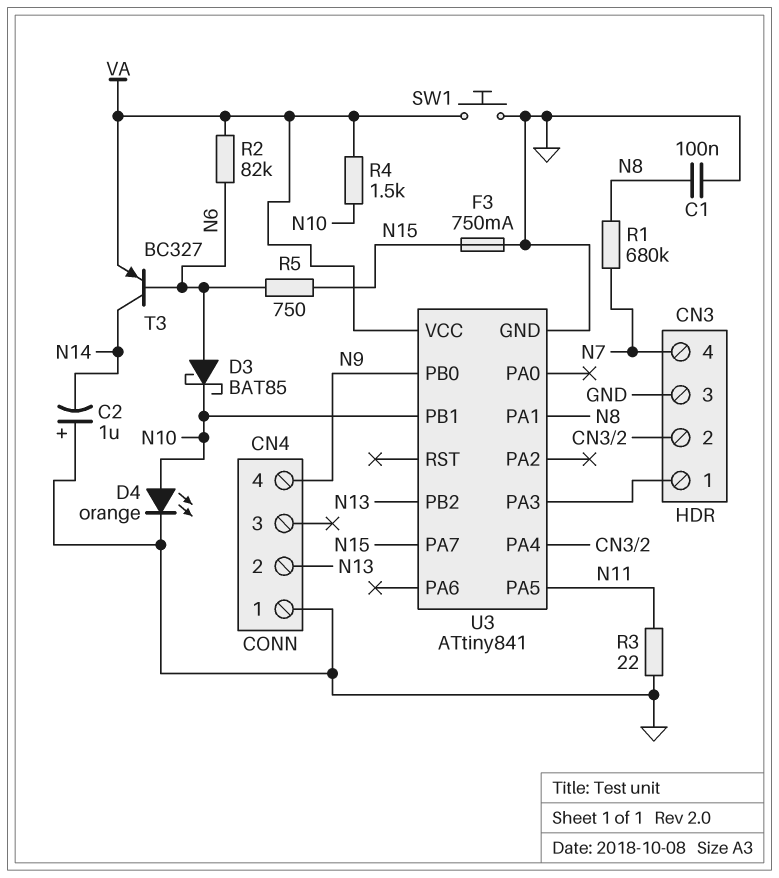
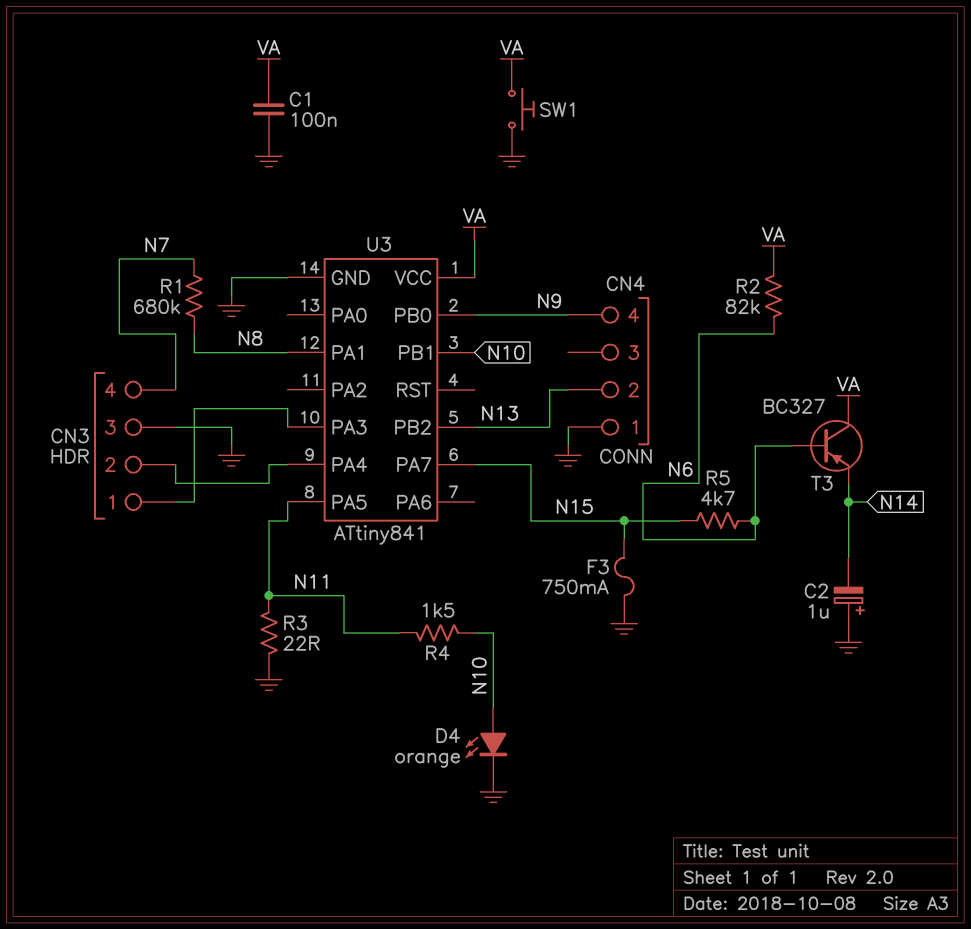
C1: 100nF (GND, N8) -> 100nF (GND, VA)
D3: schottky BAT85 (A N6, K N10) -> none
R4: 1.5k (N10, VA) -> 1.5k (N10, N11)
R5: 750 (N6, N15) -> 4.7k (N6, N15)
T3: PNP BC327 (B N6, C N14, E VA) -> PNP BC327 (B N6, C VA, E N14)

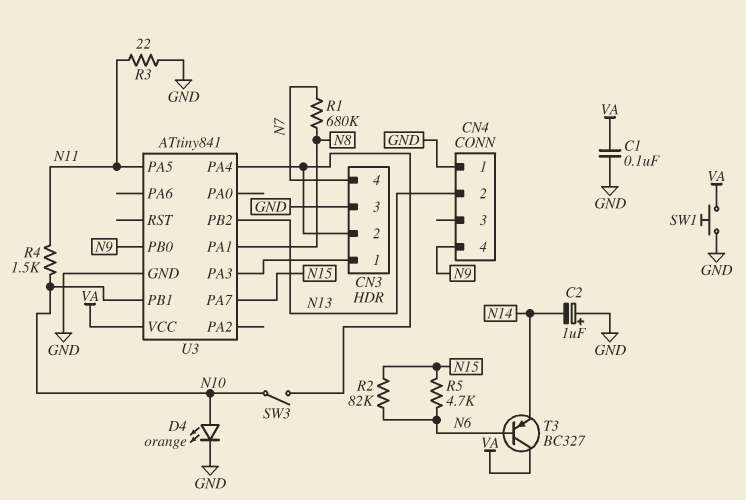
F3: 750mA (GND, N15) -> none
R2: 82k (N6, VA) -> 82k (N6, N15)
SW3: none -> switch (CN3/2, N10)

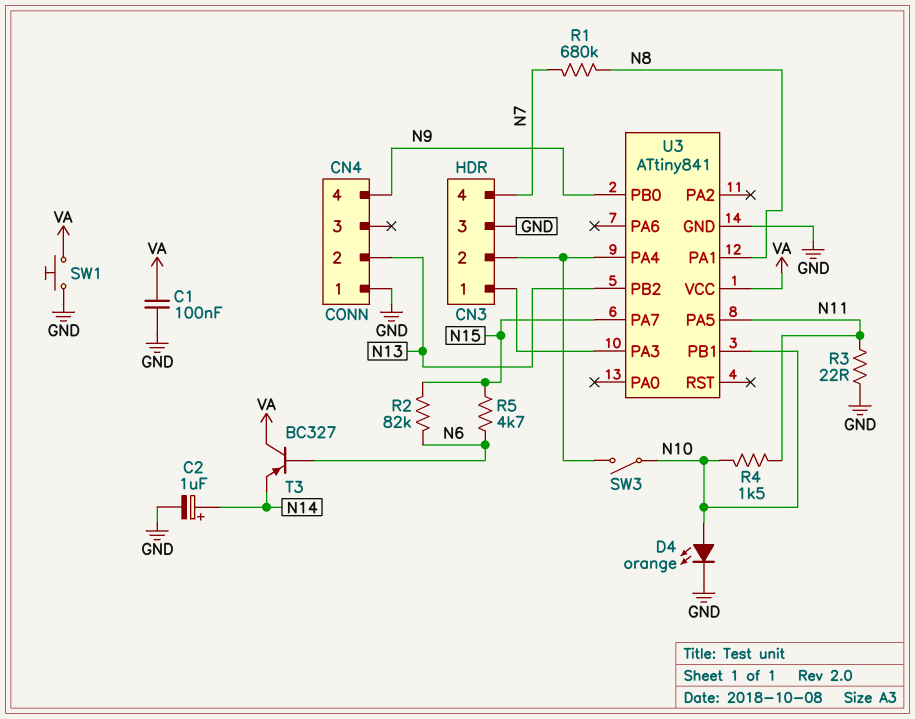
C2: 1uF (plus GND, minus N14) -> 1uF (plus N14, minus GND)

